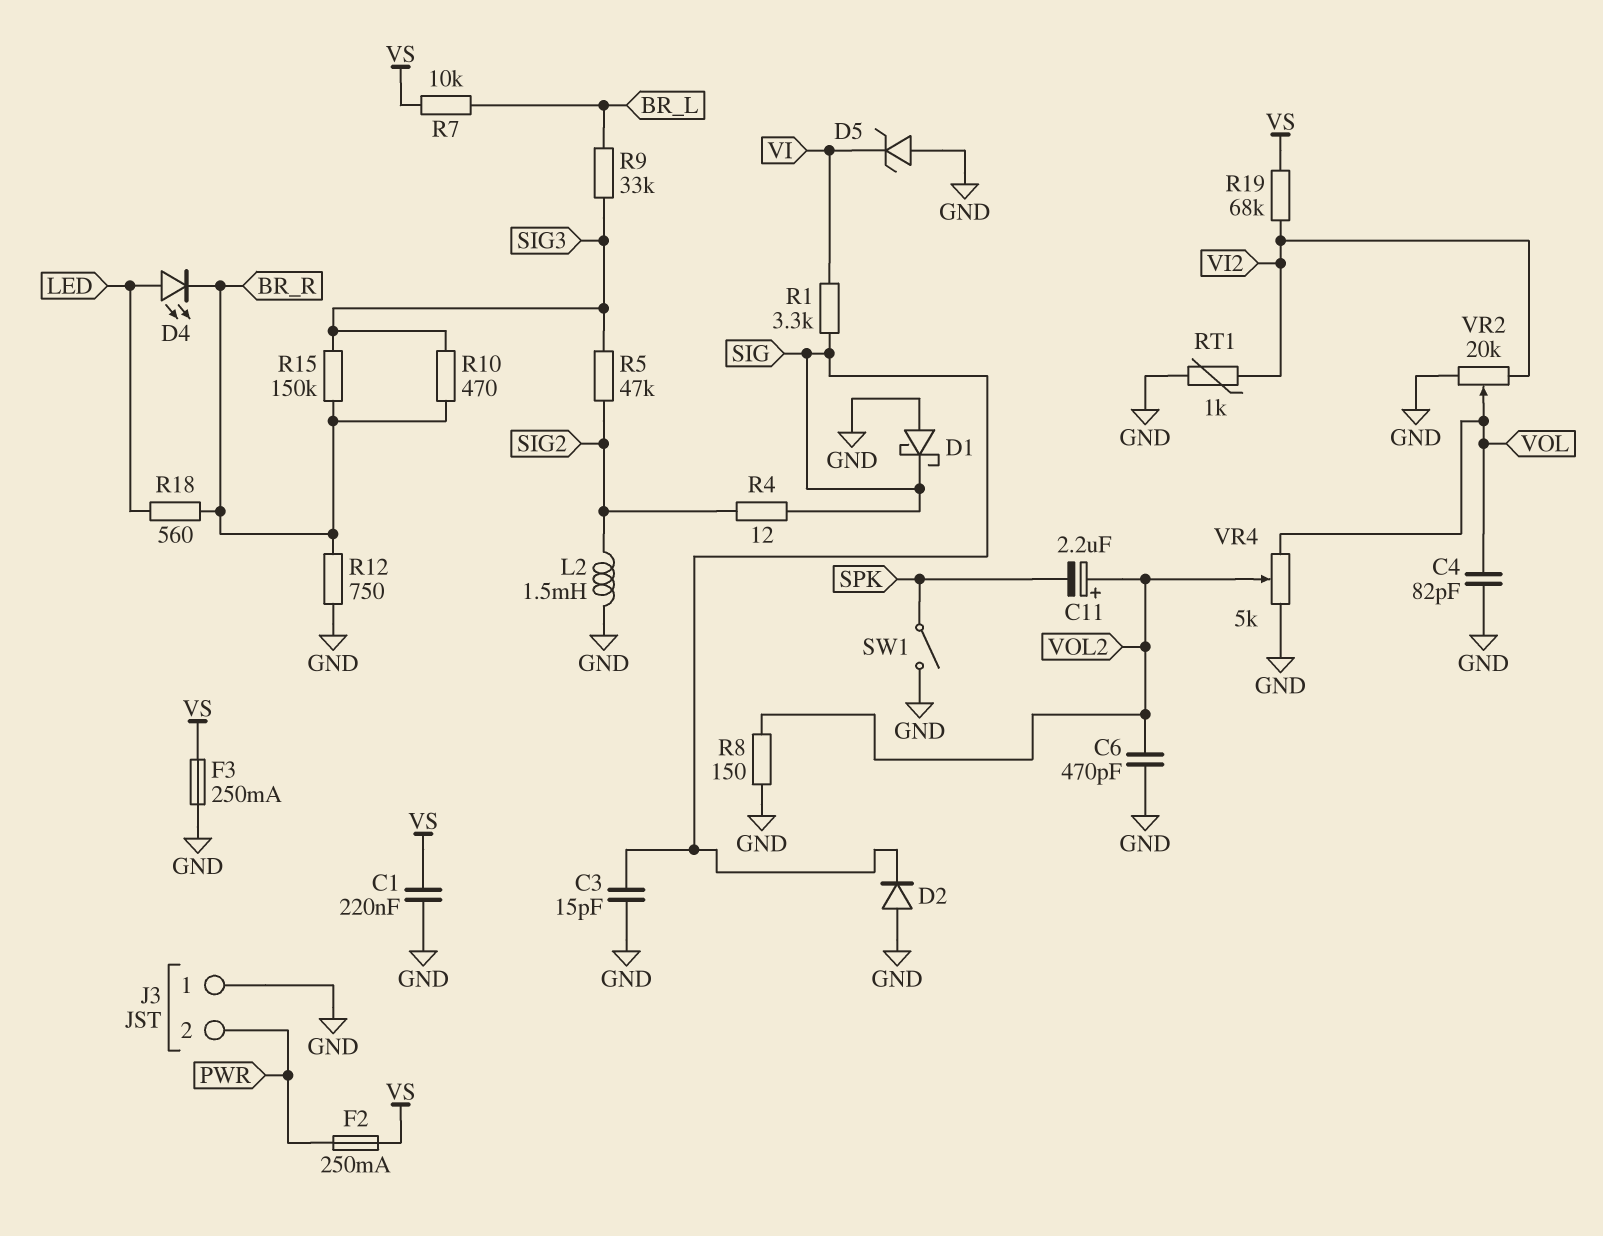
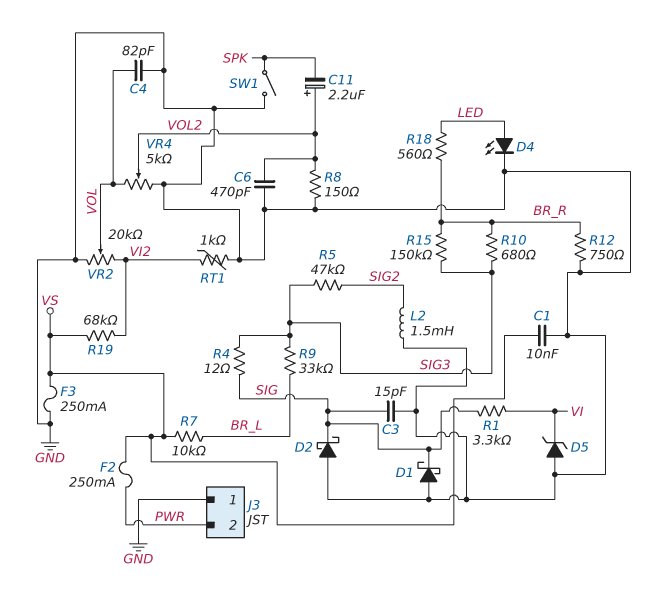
C1: 220nF (GND, VS) -> 10nF (GND, VS)
D2: diode (A GND, K SIG) -> schottky (A GND, K SIG)
D4: LED (A LED, K BR_R) -> LED (A LED, K GND)
R4: 12 (SIG, SIG2) -> 12 (SIG, SIG3)
R10: 470 (BR_R, SIG3) -> 680 (BR_R, SIG3)

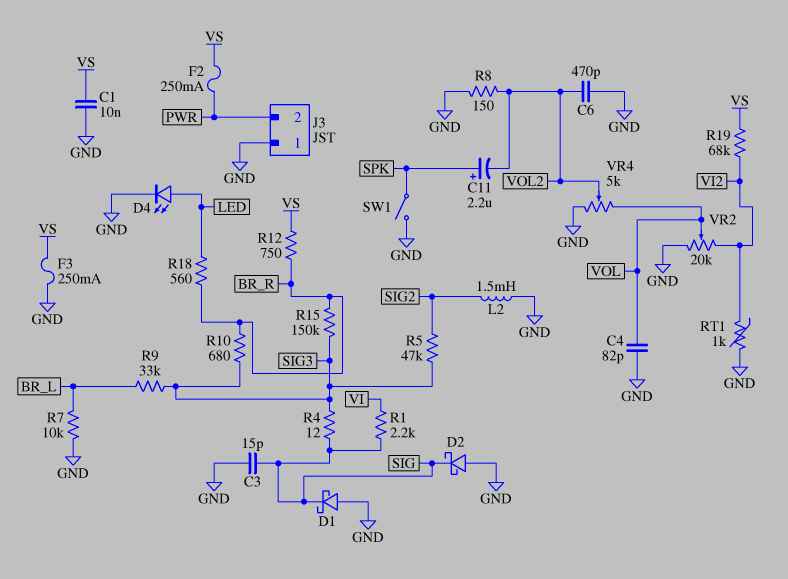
C11: 2.2uF (plus VOL2, minus SPK) -> 2.2uF (plus SPK, minus VOL2)
D5: zener (A GND, K VI) -> none
R1: 3.3k (SIG, VI) -> 2.2k (SIG, VI)
R7: 10k (BR_L, VS) -> 10k (BR_L, GND)
R12: 750 (BR_R, GND) -> 750 (BR_R, VS)

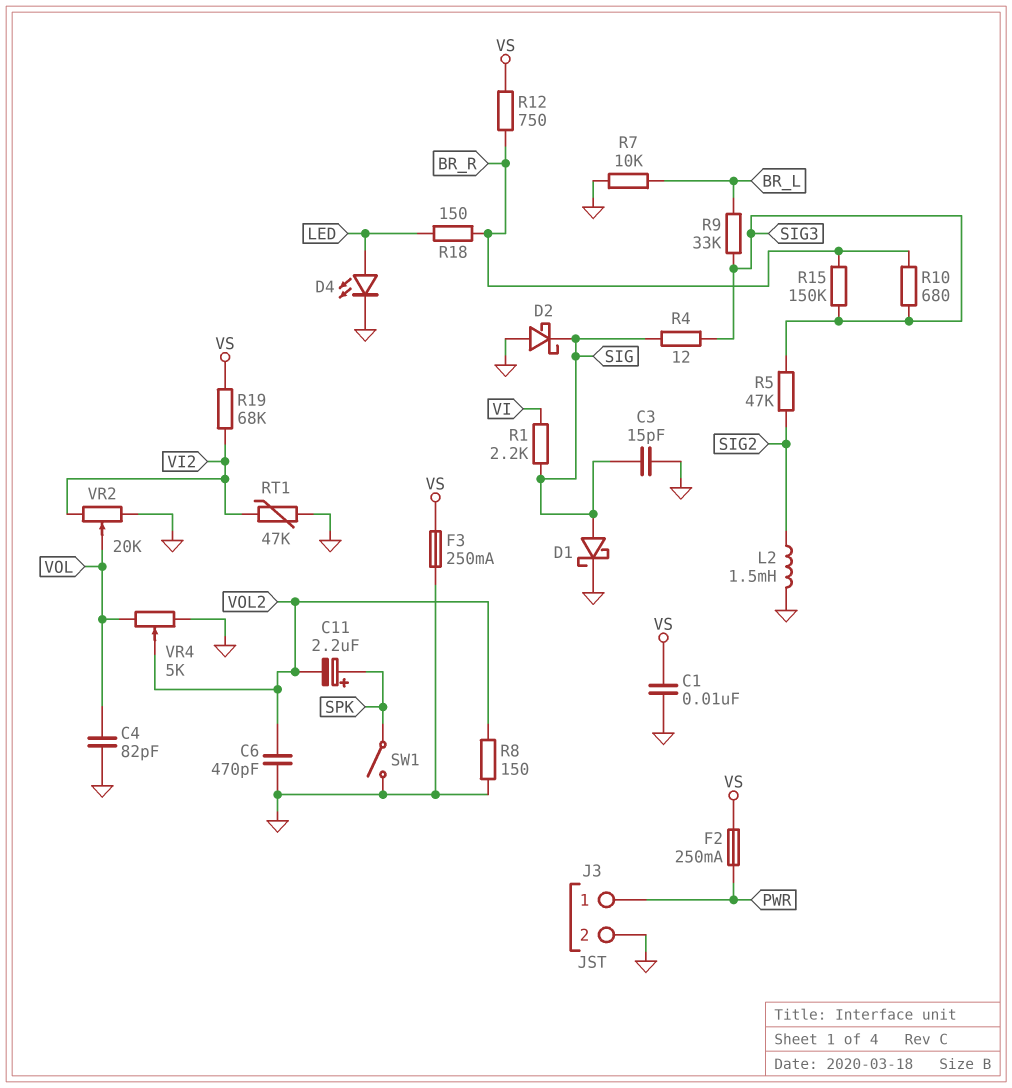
D1: schottky (A GND, K SIG) -> schottky (A SIG, K GND)
J3 pin 1: GND -> PWR
J3 pin 2: PWR -> GND
R18: 560 (BR_R, LED) -> 150 (BR_R, LED)
RT1: 1k (GND, VI2) -> 47k (GND, VI2)

